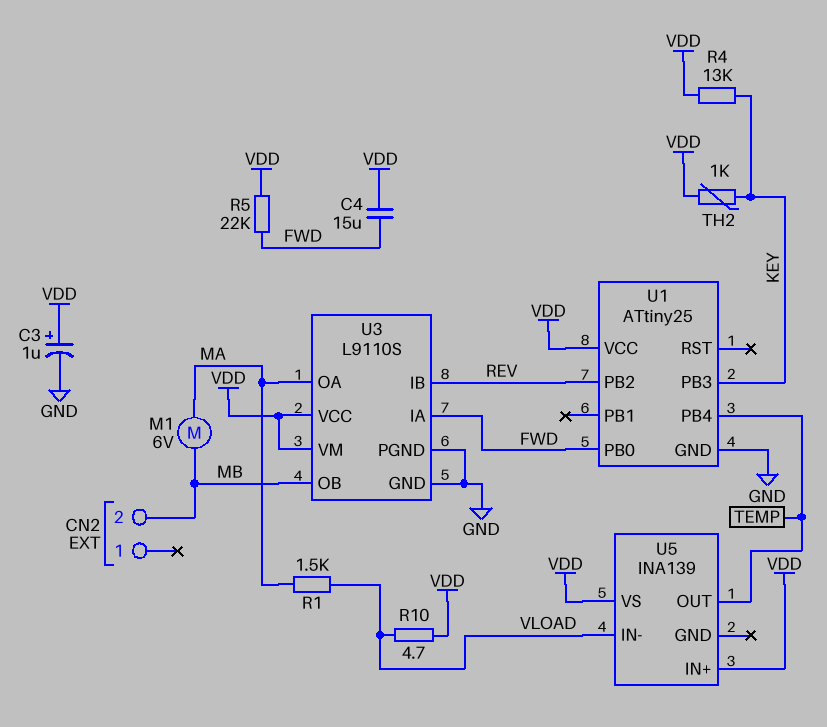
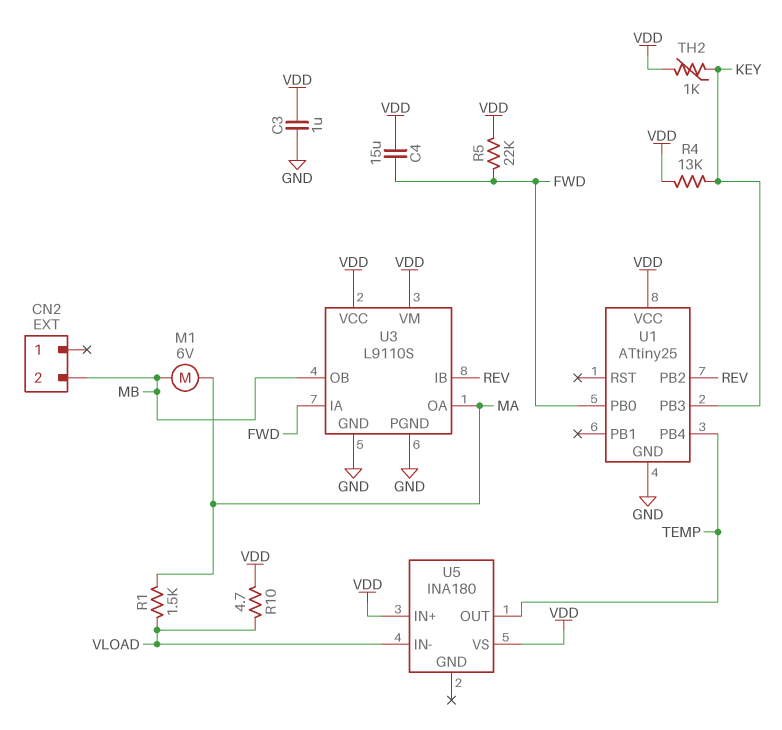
C3: 1uF (plus VDD, minus GND) -> 1uF (GND, VDD)
U5: INA139 -> INA180

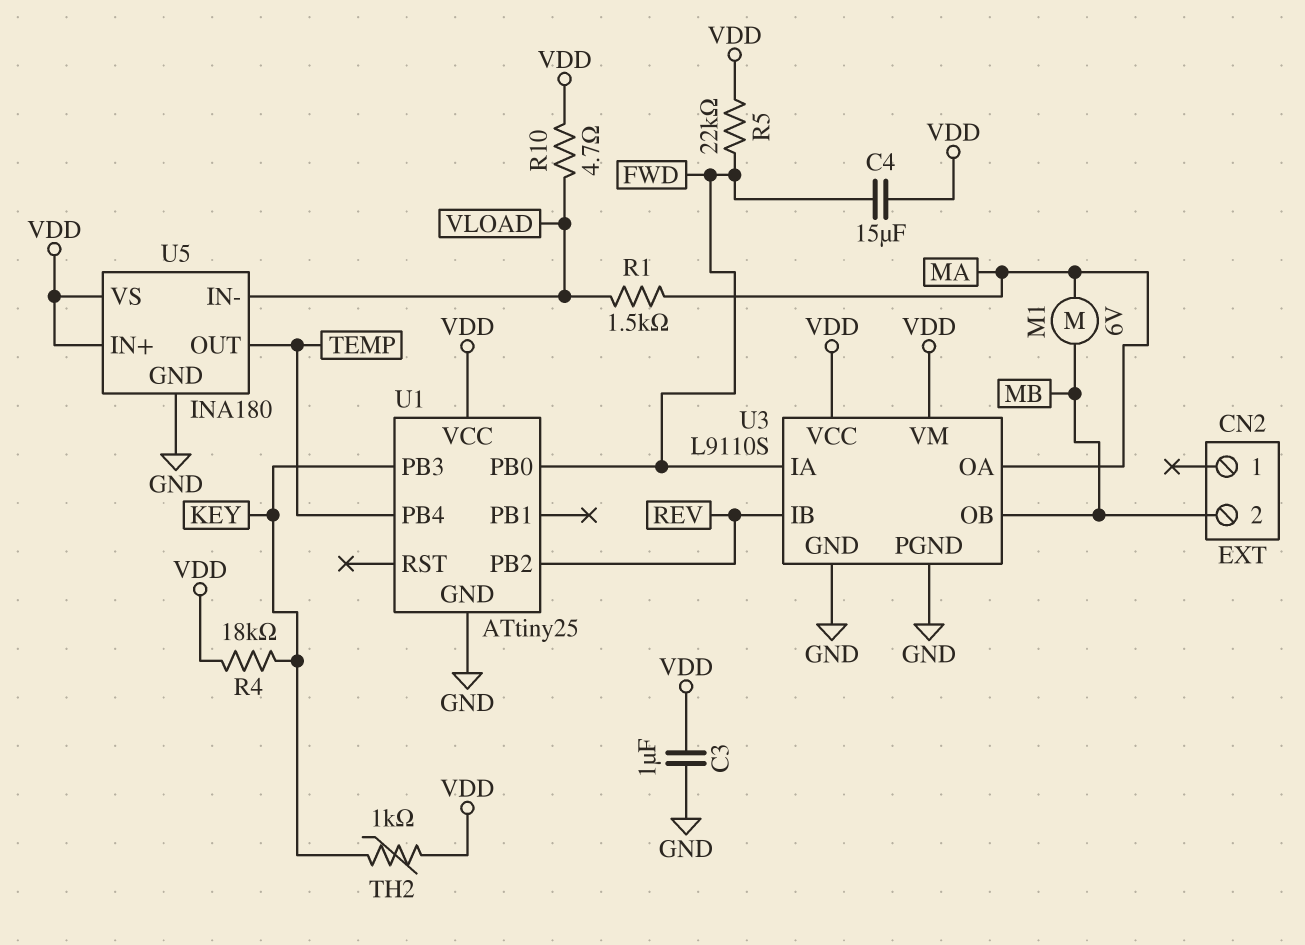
R4: 13k (KEY, VDD) -> 18k (KEY, VDD)
U5 pin GND: none -> GND

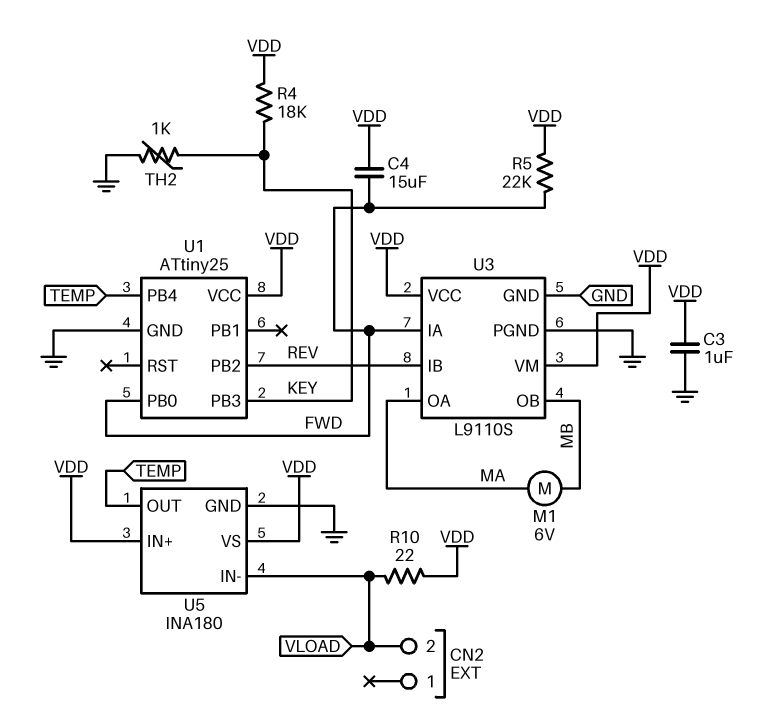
CN2 pin 2: MB -> VLOAD
R1: 1.5k (MA, VLOAD) -> none
R10: 4.7 (VDD, VLOAD) -> 22 (VDD, VLOAD)
TH2: 1k (KEY, VDD) -> 1k (GND, KEY)

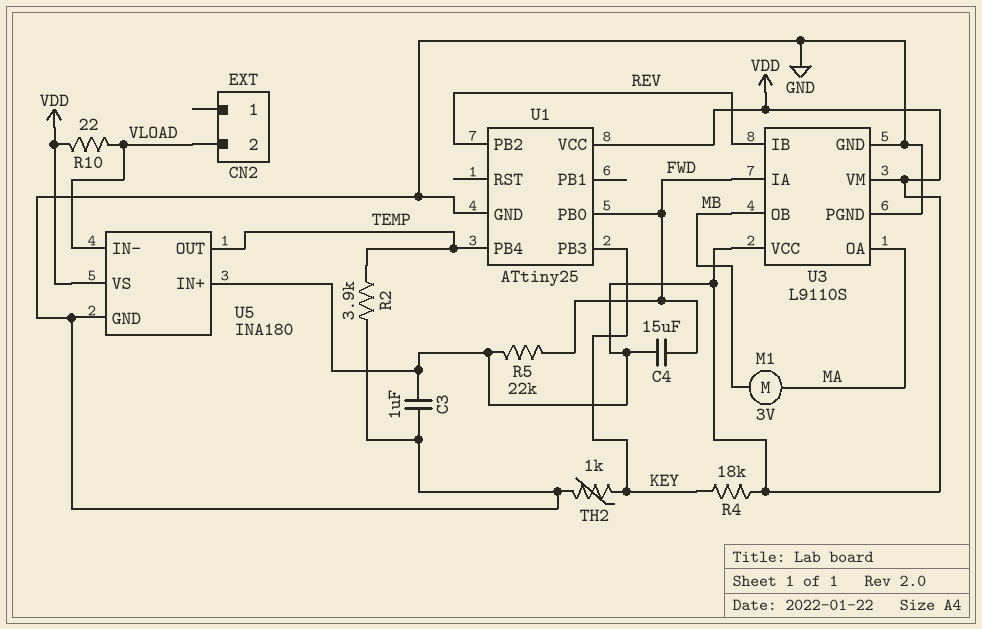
M1: motor 6V (MA, MB) -> motor 3V (MA, MB)
R2: none -> 3.9k (GND, TEMP)

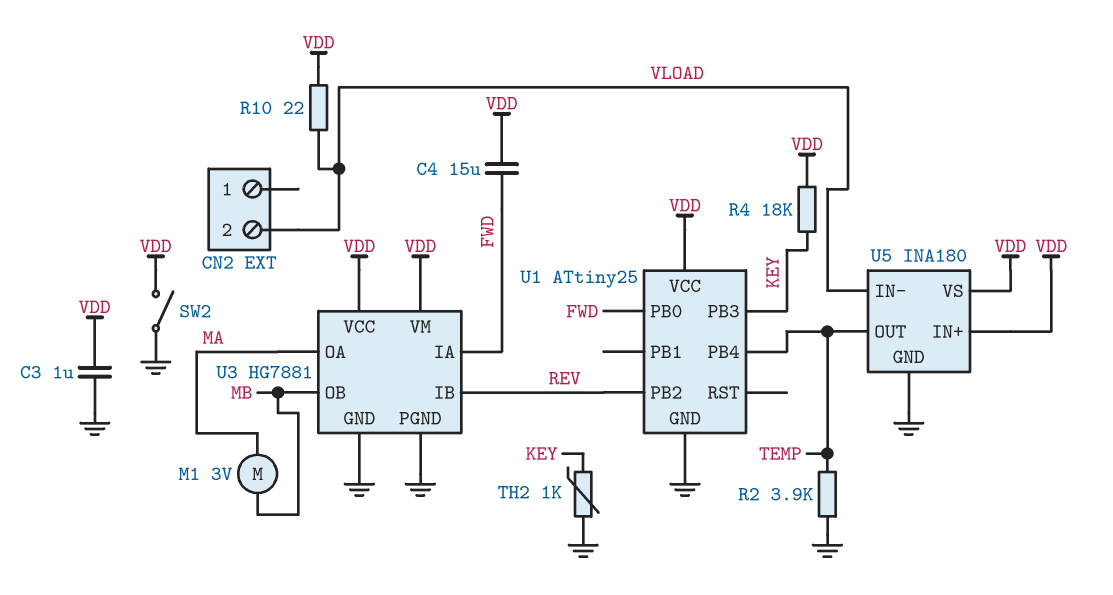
R5: 22k (FWD, VDD) -> none
SW2: none -> switch (GND, VDD)
U3: L9110S -> HG7881

